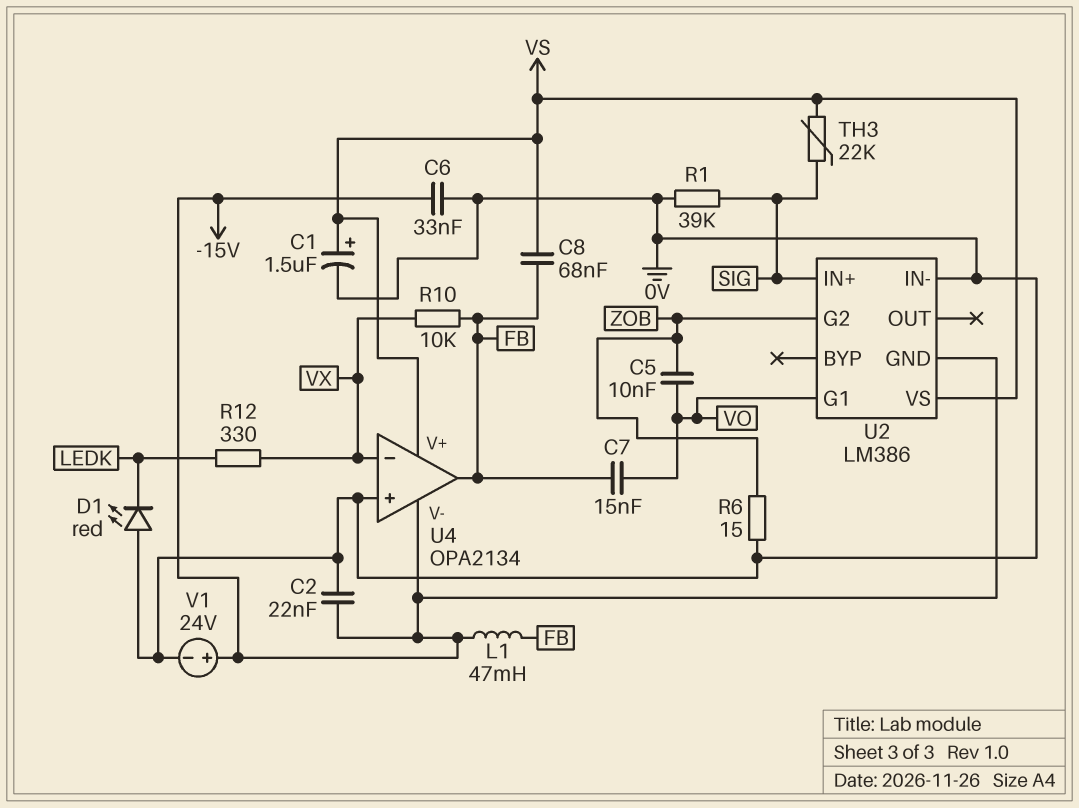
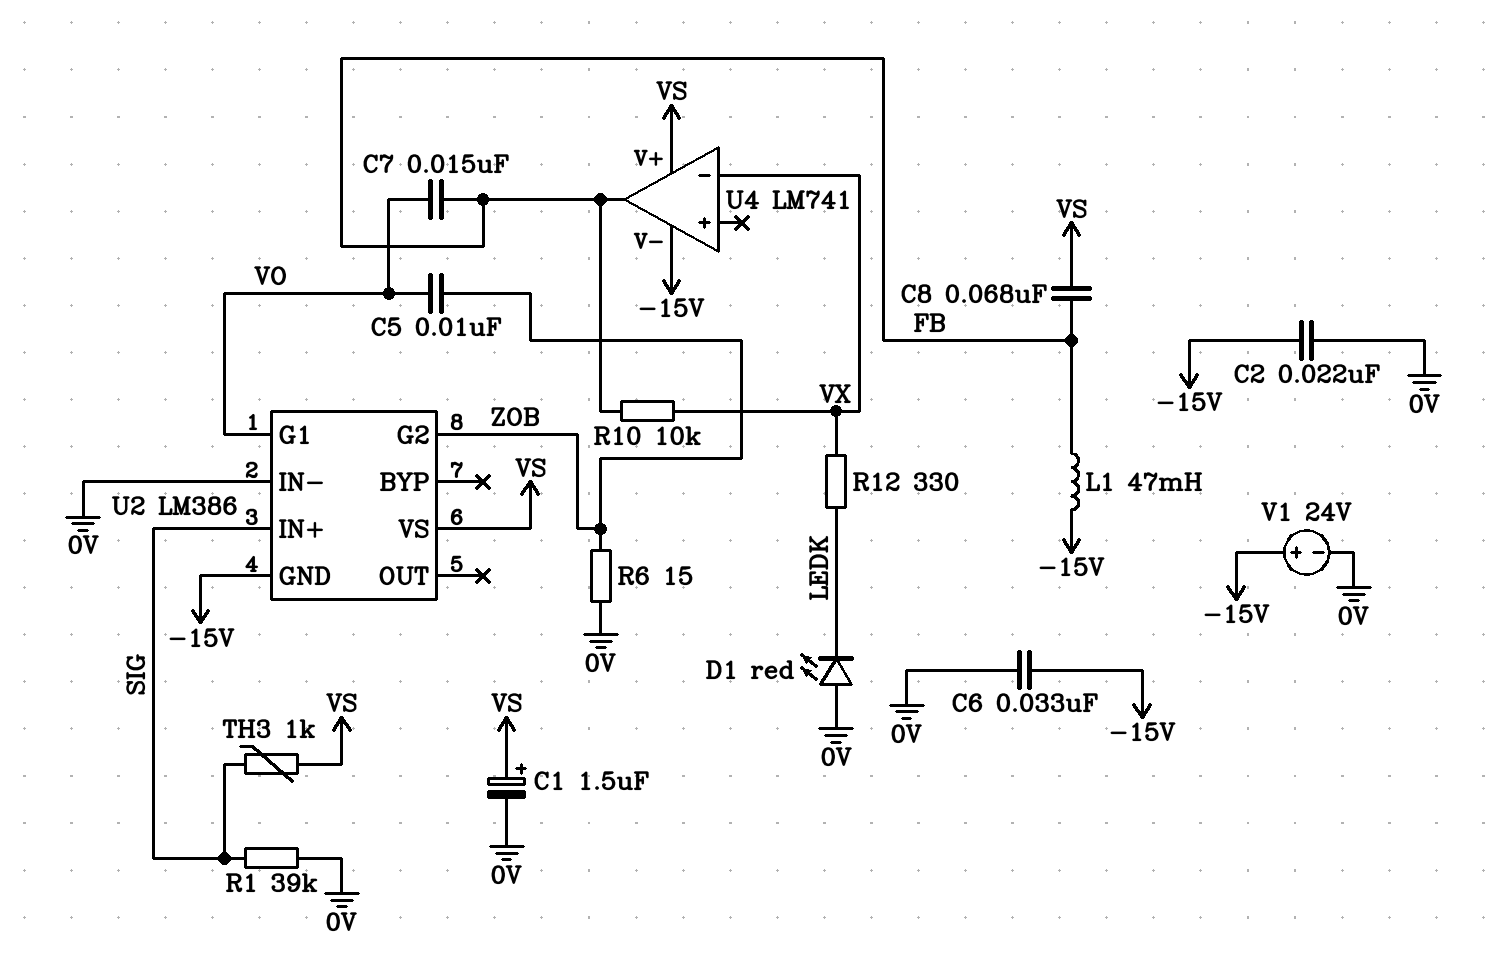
TH3: 22k (SIG, VS) -> 1k (SIG, VS)
U4: OPA2134 -> LM741
U4 pin in+: 0V -> none

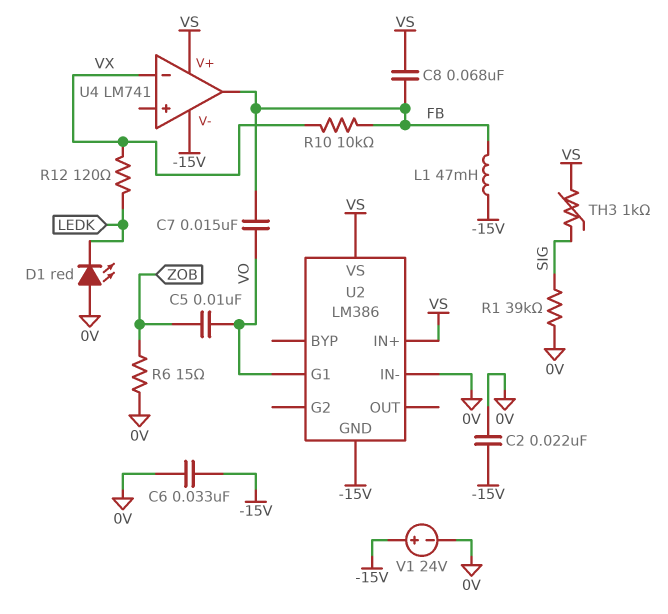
C1: 1.5uF (plus VS, minus 0V) -> none
R12: 330 (LEDK, VX) -> 120 (LEDK, VX)
U2 pin G2: ZOB -> none
U2 pin IN+: SIG -> VS

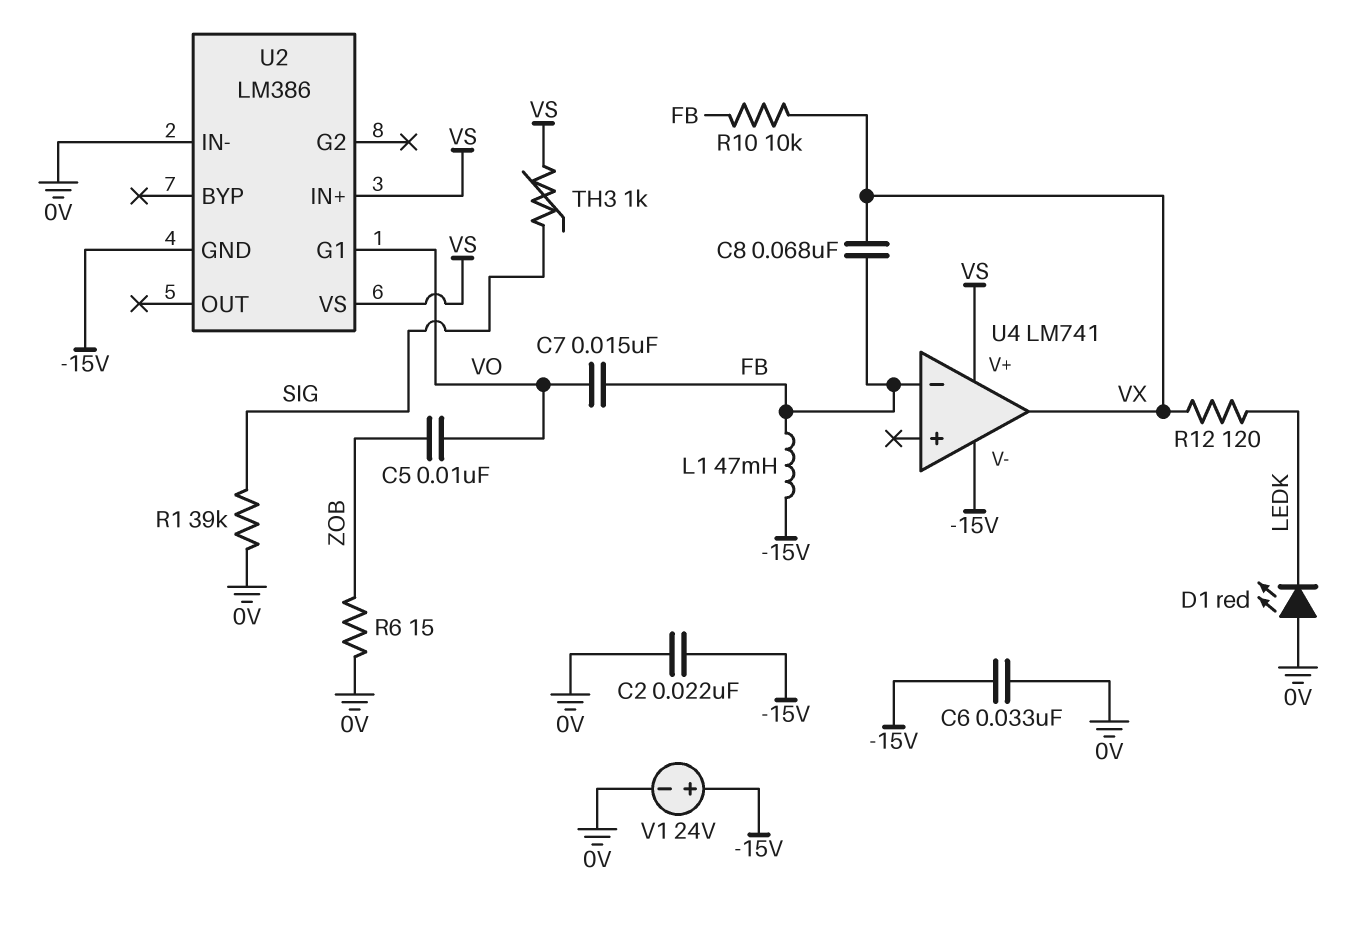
C8: 68nF (FB, VS) -> 68nF (FB, VX)
U4 pin in-: VX -> FB
U4 pin out: FB -> VX

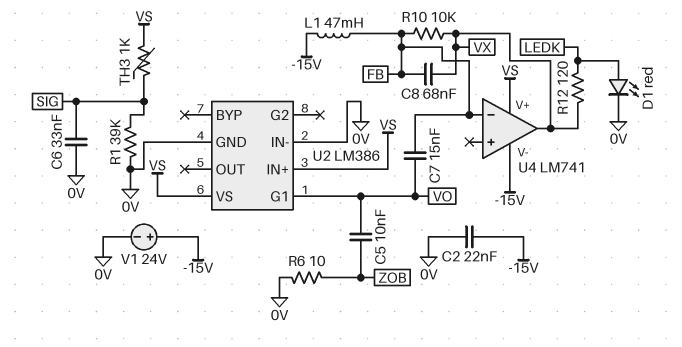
C6: 33nF (-15V, 0V) -> 33nF (0V, SIG)
D1: LED red (A 0V, K LEDK) -> LED red (A LEDK, K 0V)
R6: 15 (0V, ZOB) -> 10 (0V, ZOB)
U2 pin GND: -15V -> 0V

